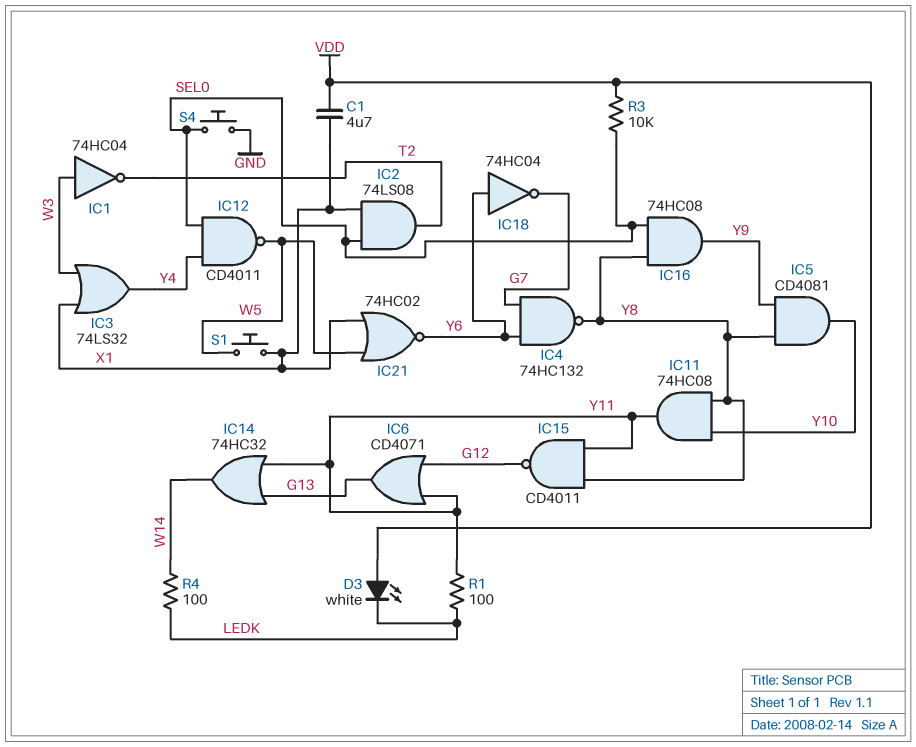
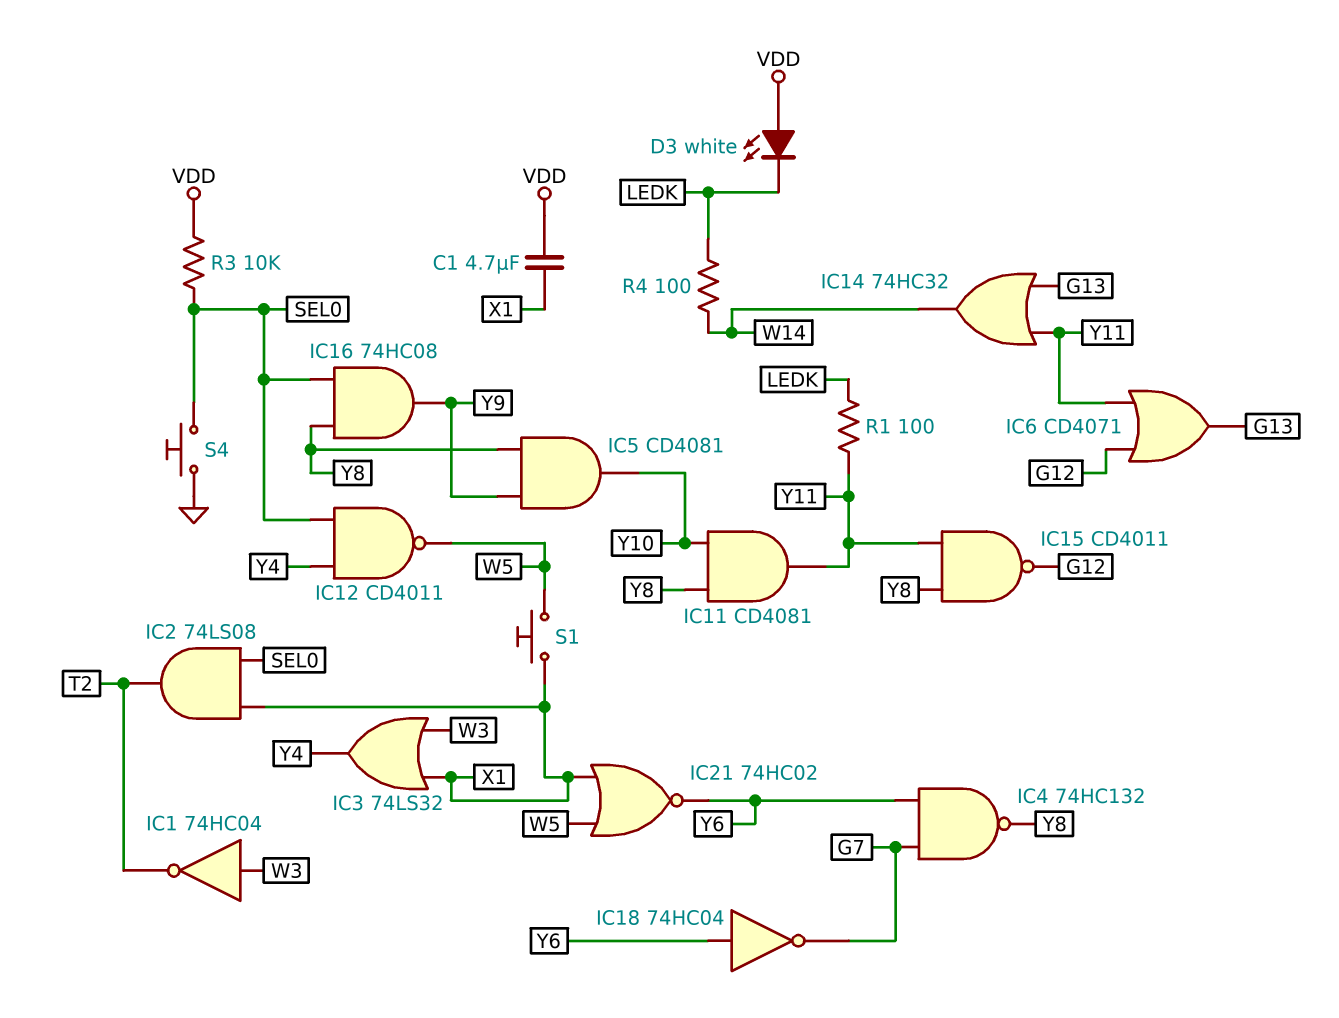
IC11: AND 74HC08 (in Y8, in Y10, out Y11) -> AND CD4081 (in Y8, in Y10, out Y11)

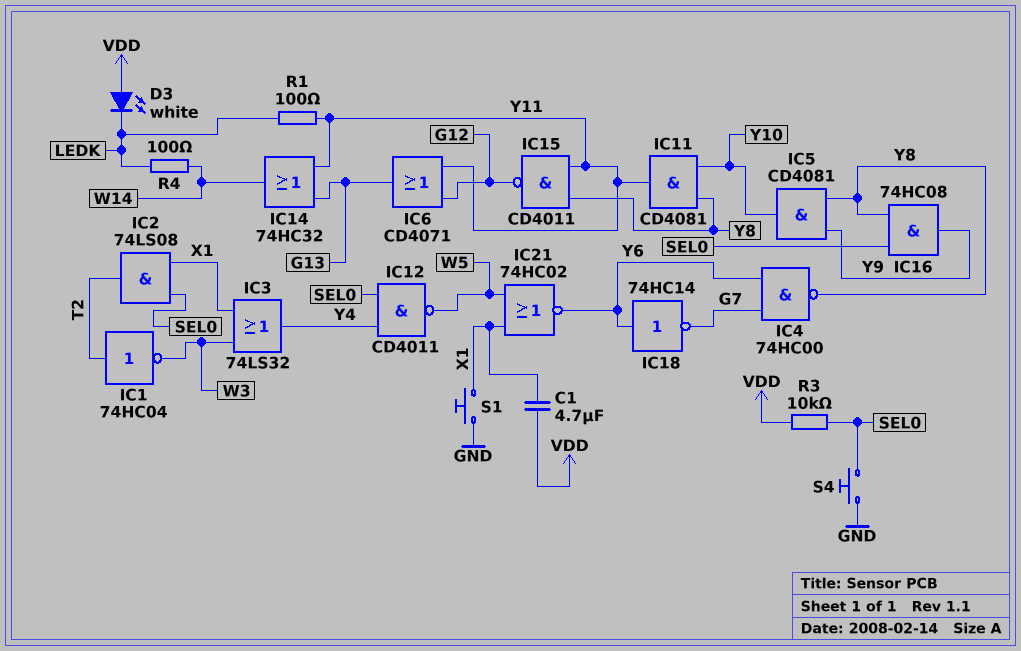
IC1: NOT 74HC04 (in W3, out T2) -> NOT 74HC04 (in T2, out W3)
IC4: NAND 74HC132 (in G7, in Y6, out Y8) -> NAND 74HC00 (in G7, in Y6, out Y8)
IC18: NOT 74HC04 (in Y6, out G7) -> NOT 74HC14 (in Y6, out G7)
S1: button (W5, X1) -> button (GND, X1)

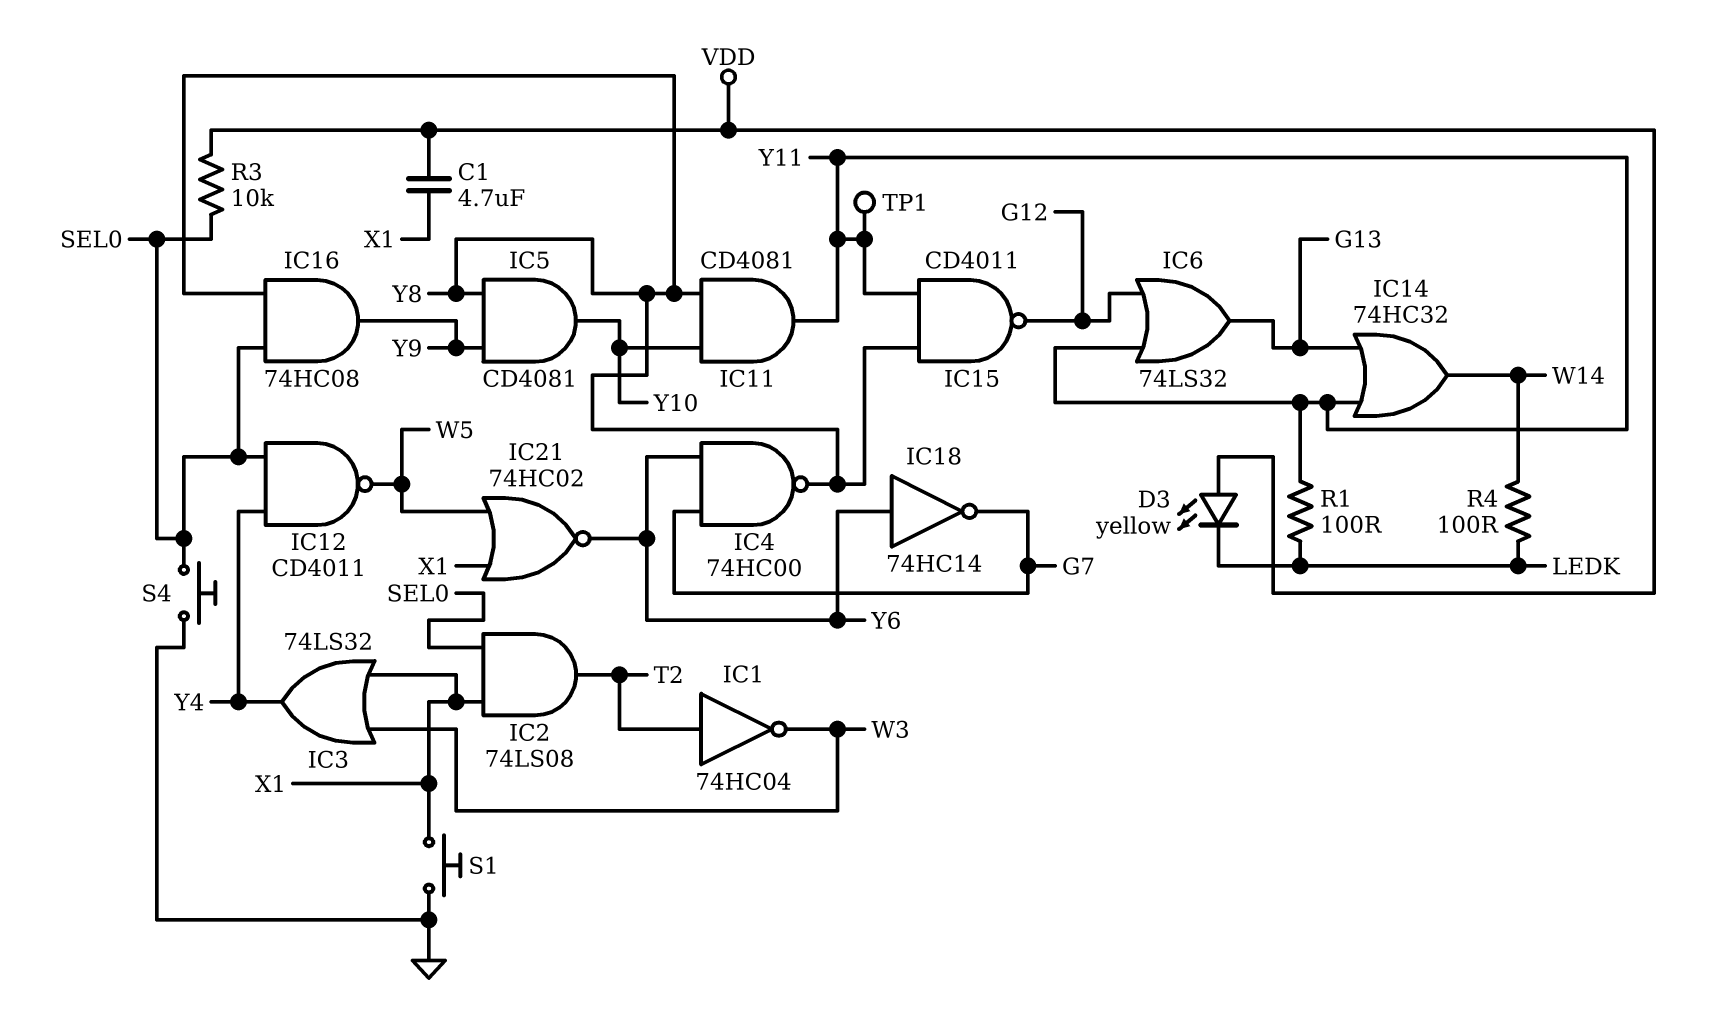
D3: LED white (A VDD, K LEDK) -> LED yellow (A VDD, K LEDK)
IC6: OR CD4071 (in G12, in Y11, out G13) -> OR 74LS32 (in G12, in Y11, out G13)
TP1: none -> test point (Y11)

